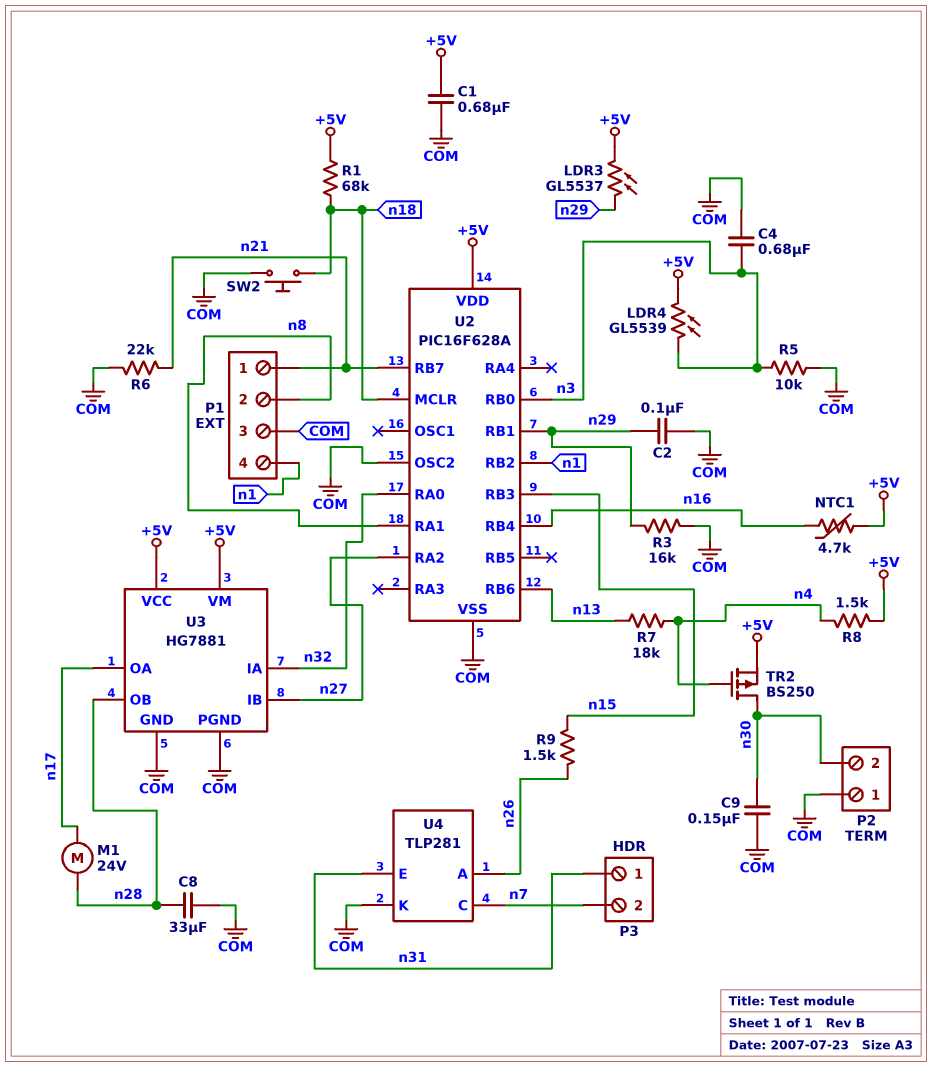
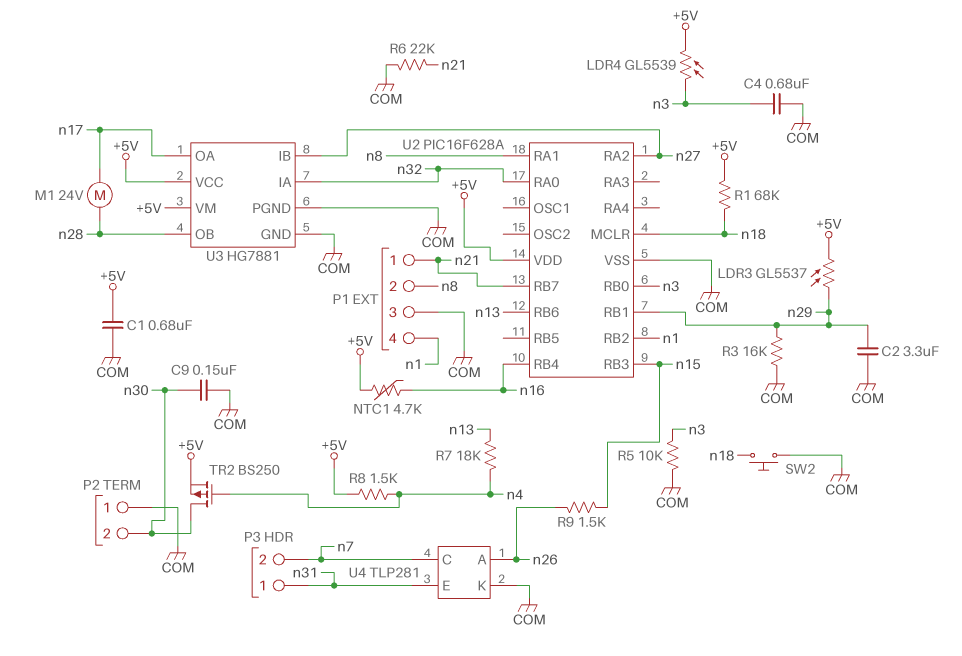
C2: 100nF (COM, n29) -> 3.3uF (COM, n29)
C8: 33uF (COM, n28) -> none
U2 pin OSC2: COM -> none

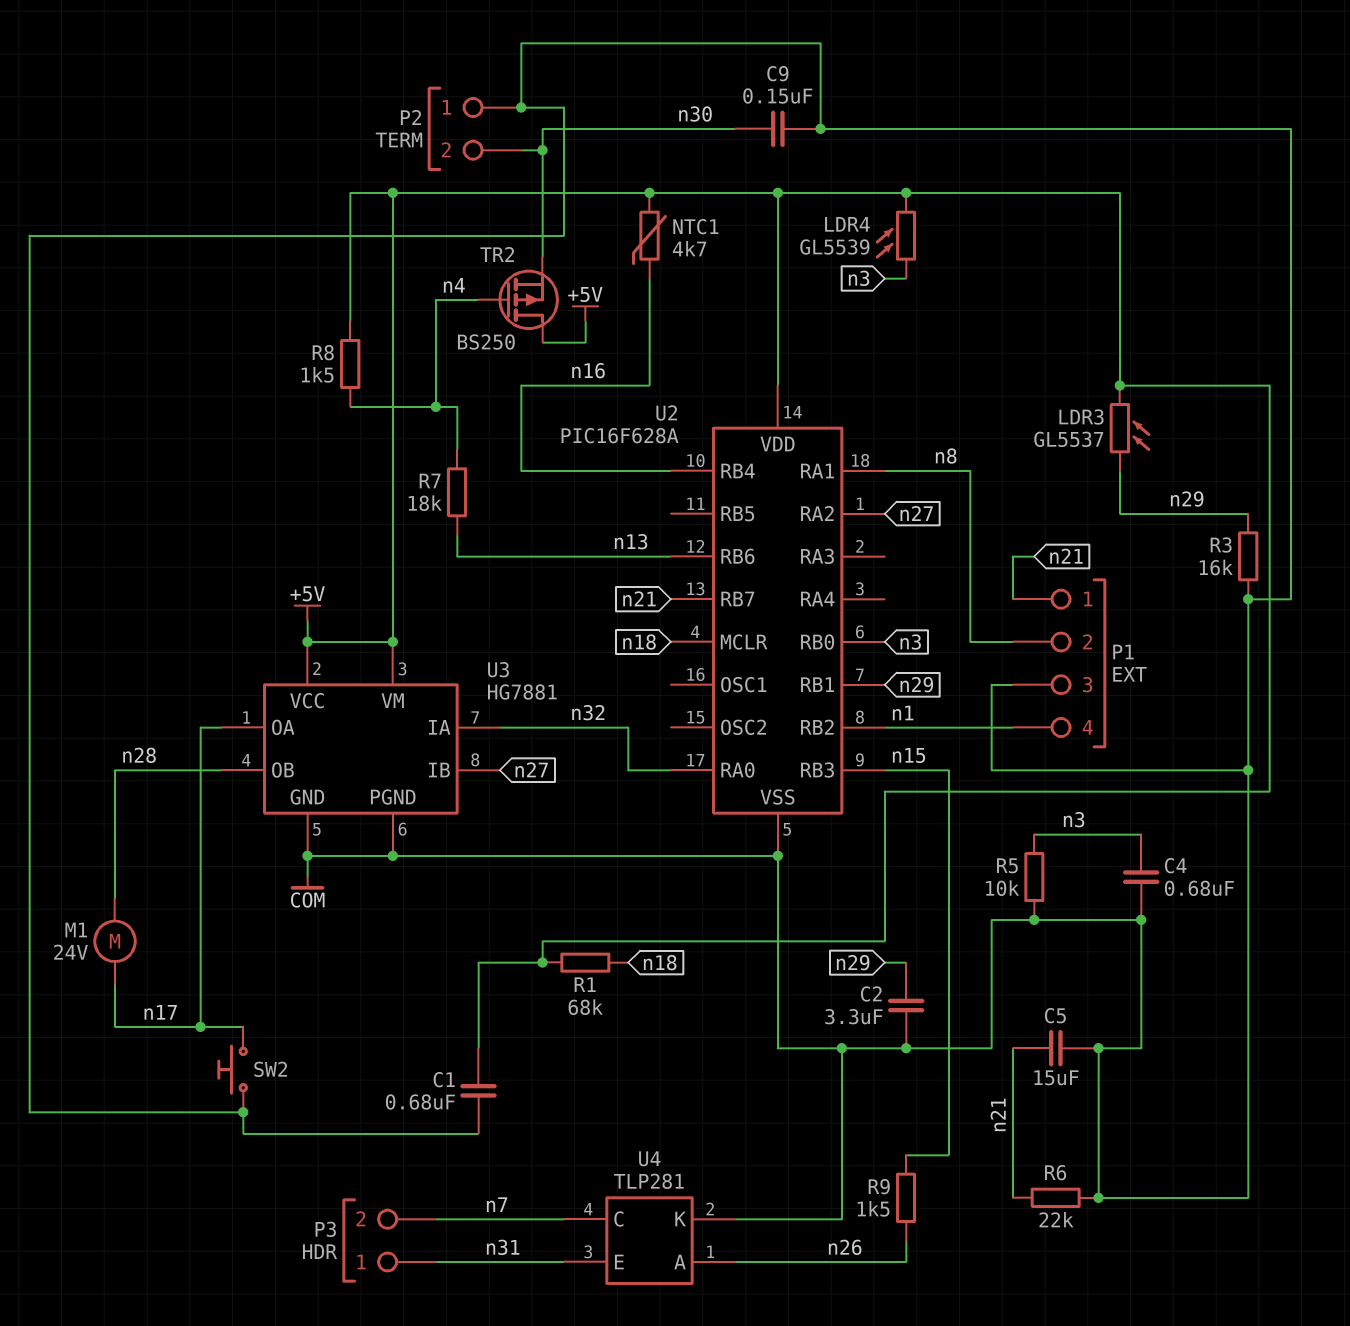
C5: none -> 15uF (COM, n21)
SW2: button (COM, n18) -> button (COM, n17)
TR2: PMOS BS250 (G n4, D n30, S +5V) -> PMOS BS250 (G n4, D +5V, S n30)

